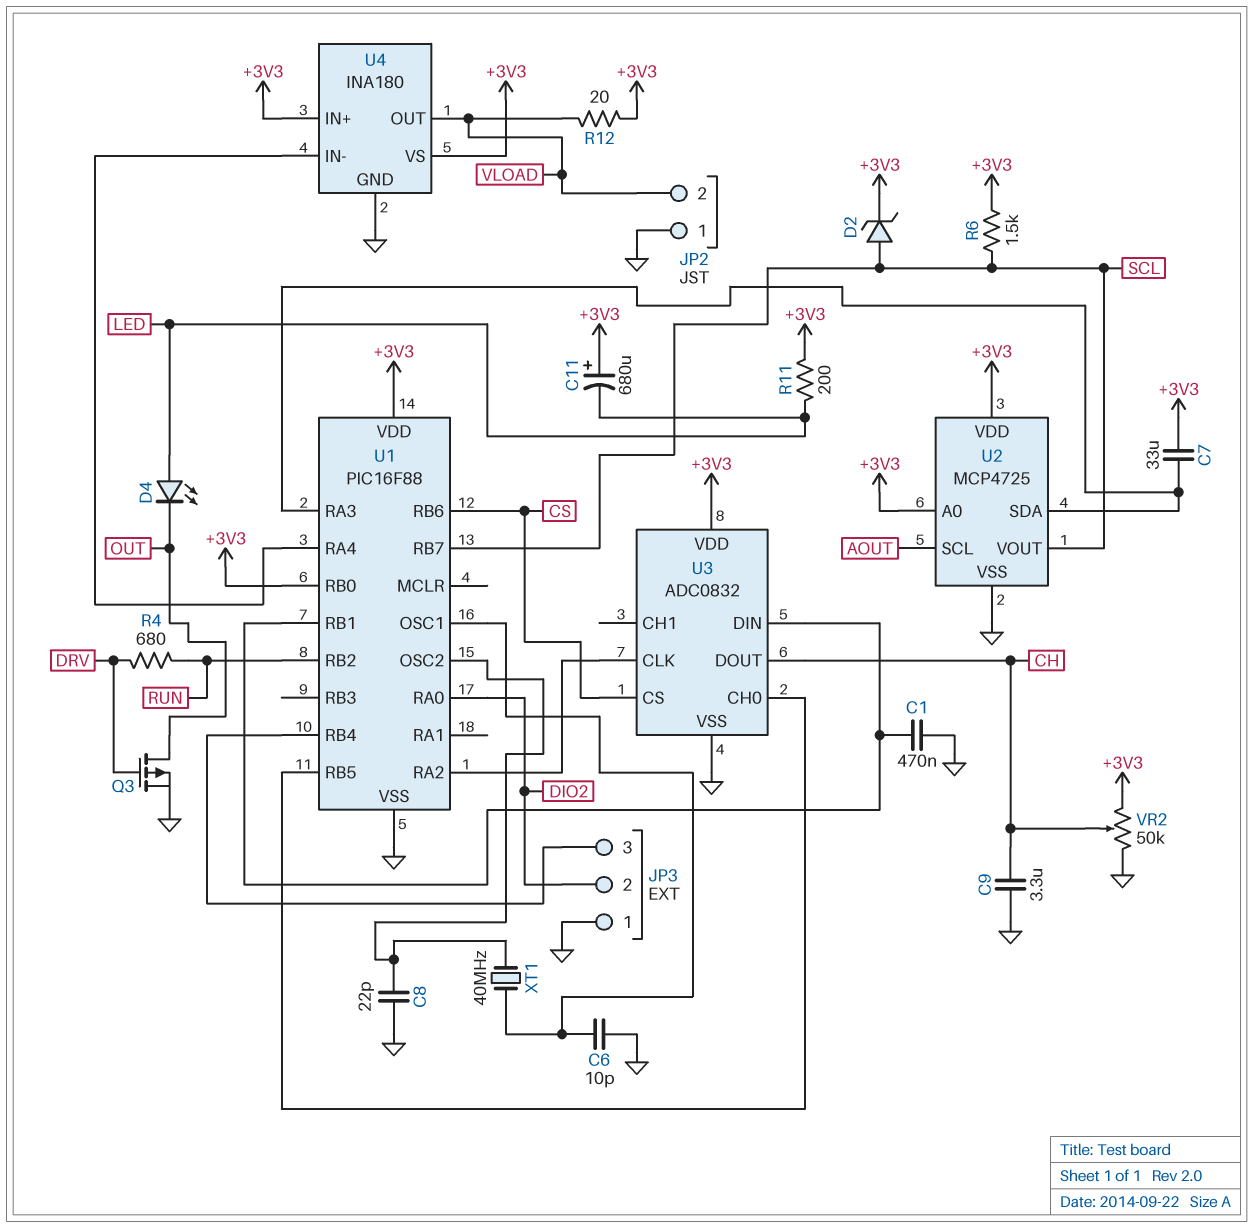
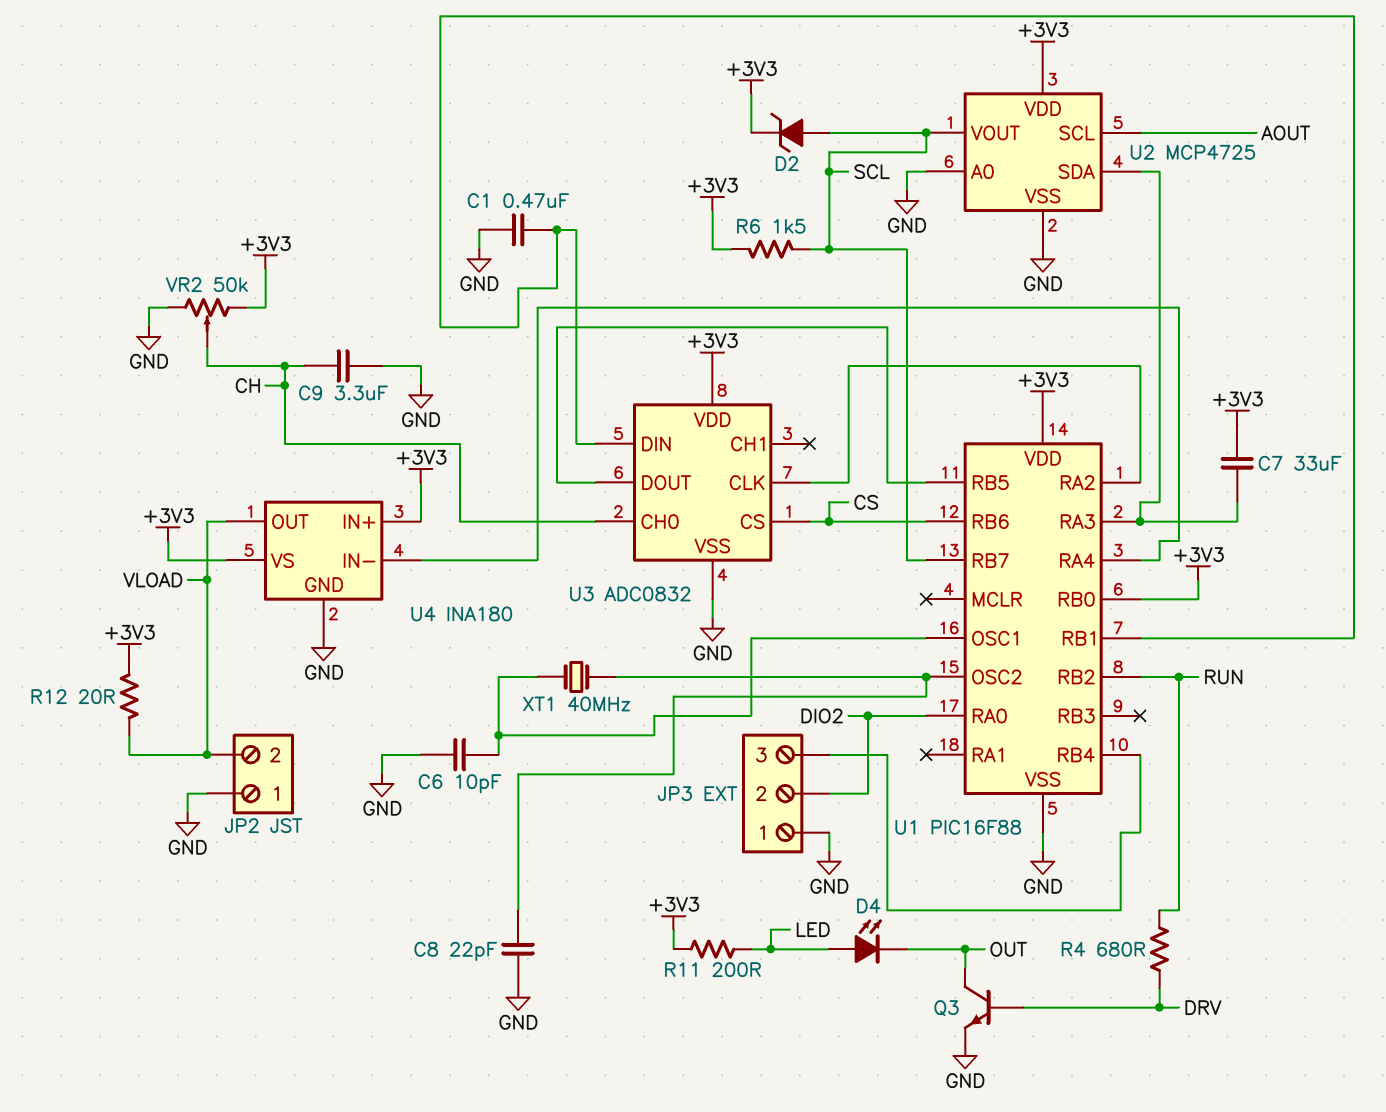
C11: 680uF (plus +3V3, minus LED) -> none
Q3: PMOS (G DRV, D OUT, S GND) -> NPN (B DRV, C OUT, E GND)
U2 pin A0: +3V3 -> GND
U3 pin CH0: U1/RB5 -> CH
U3 pin DOUT: CH -> U1/RB5

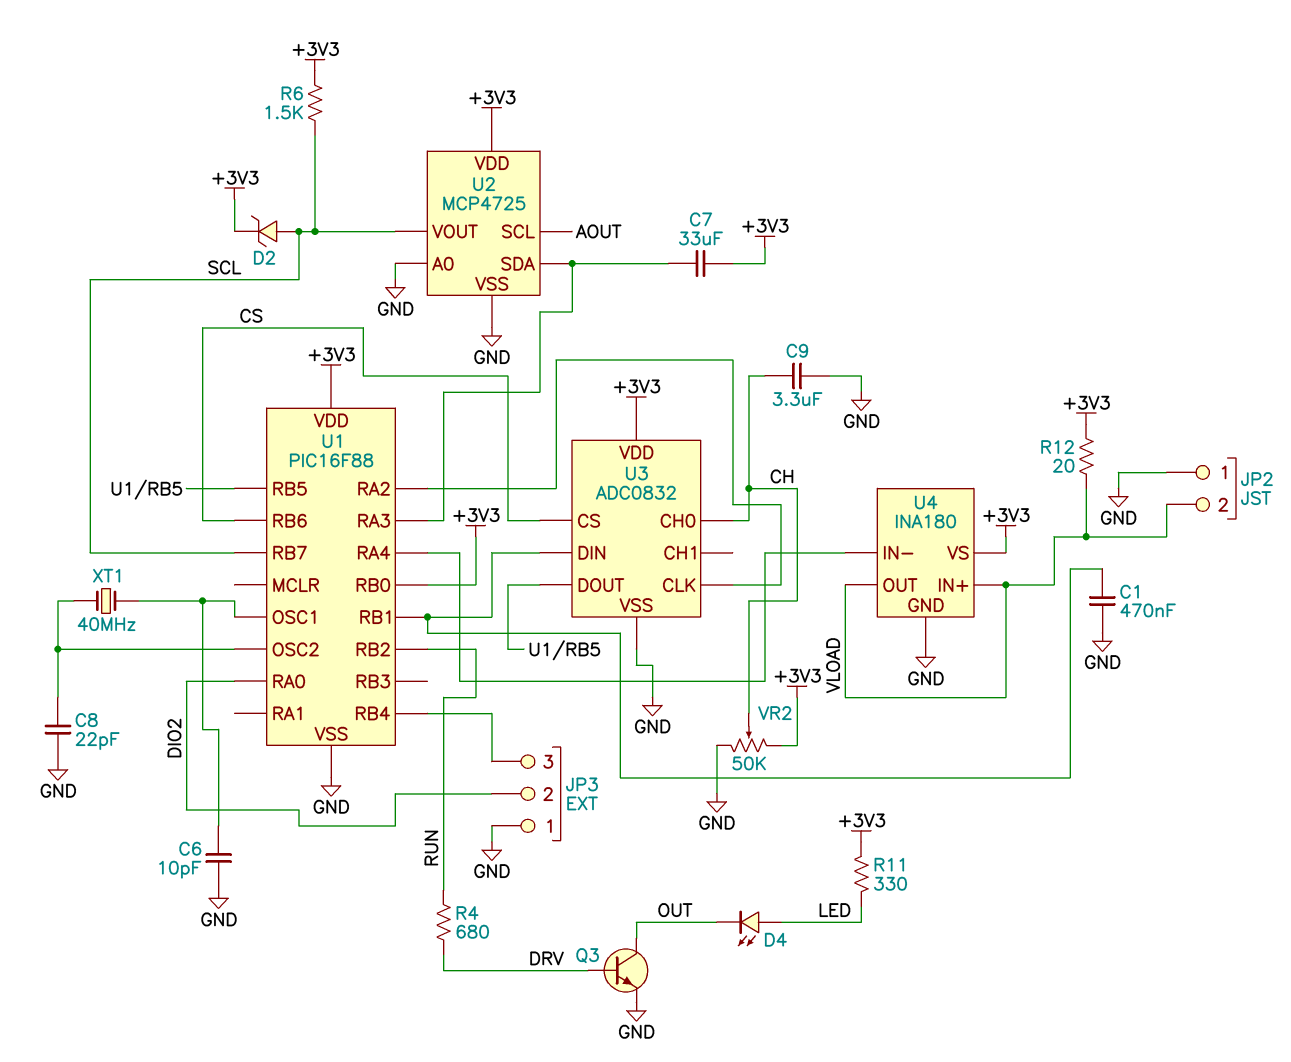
R11: 200 (+3V3, LED) -> 330 (+3V3, LED)
U4 pin IN+: +3V3 -> VLOAD

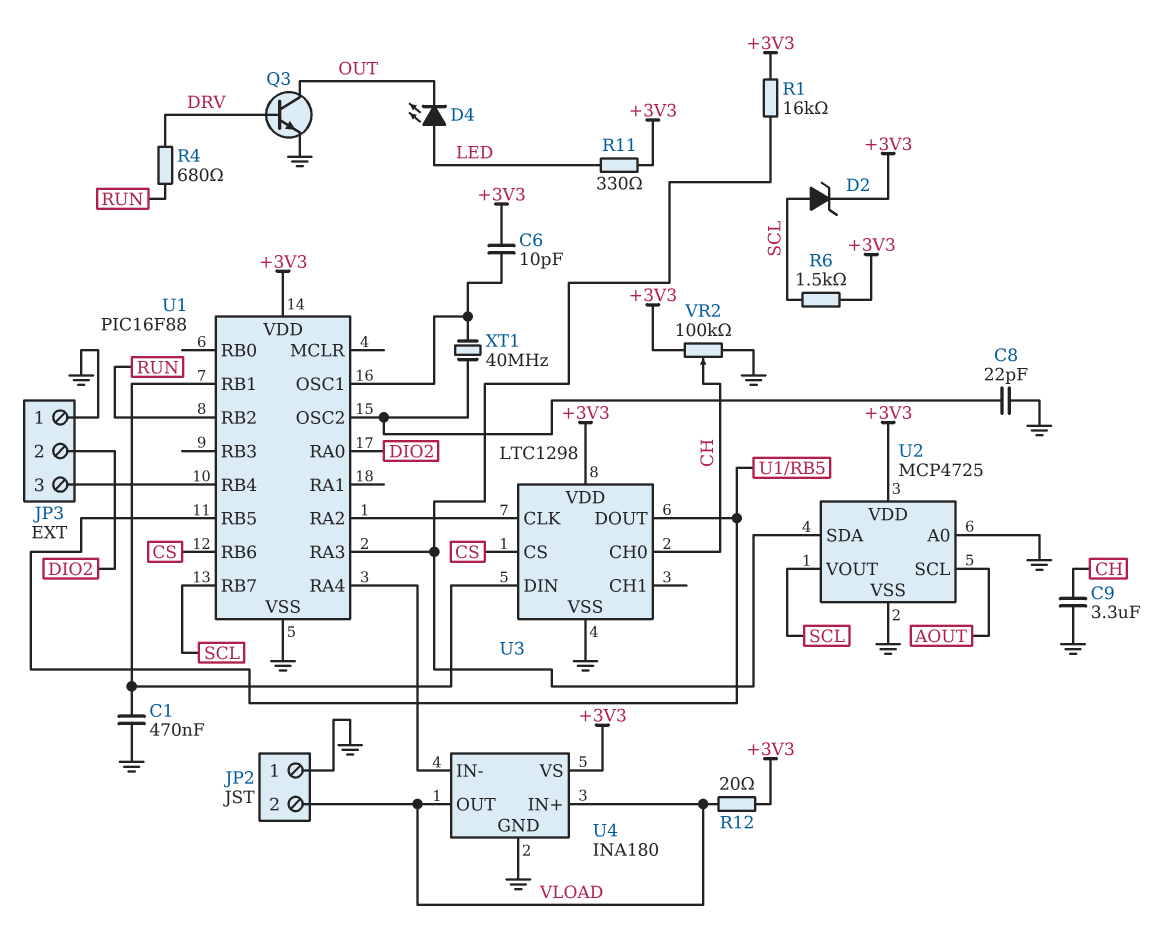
C6: 10pF (GND, U1/OSC1) -> 10pF (+3V3, U1/OSC1)
C7: 33uF (+3V3, U1/RA3) -> none
R1: none -> 16k (+3V3, U1/RA3)
U1 pin RB0: +3V3 -> none
U3: ADC0832 -> LTC1298
VR2: 50k (+3V3, GND, wiper CH) -> 100k (+3V3, GND, wiper CH)

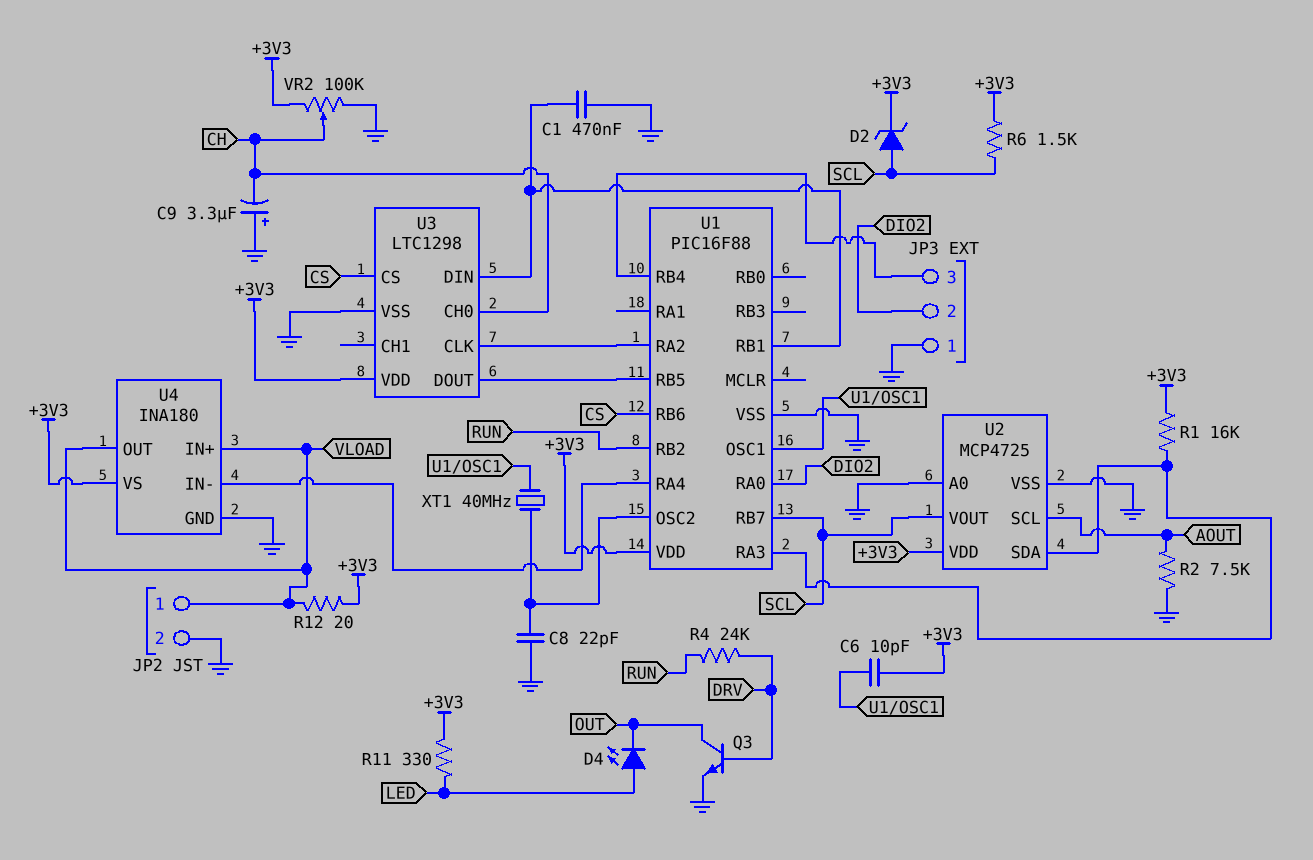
C9: 3.3uF (CH, GND) -> 3.3uF (plus GND, minus CH)
JP2 pin 1: GND -> VLOAD
JP2 pin 2: VLOAD -> GND
R2: none -> 7.5k (AOUT, GND)
R4: 680 (DRV, RUN) -> 24k (DRV, RUN)

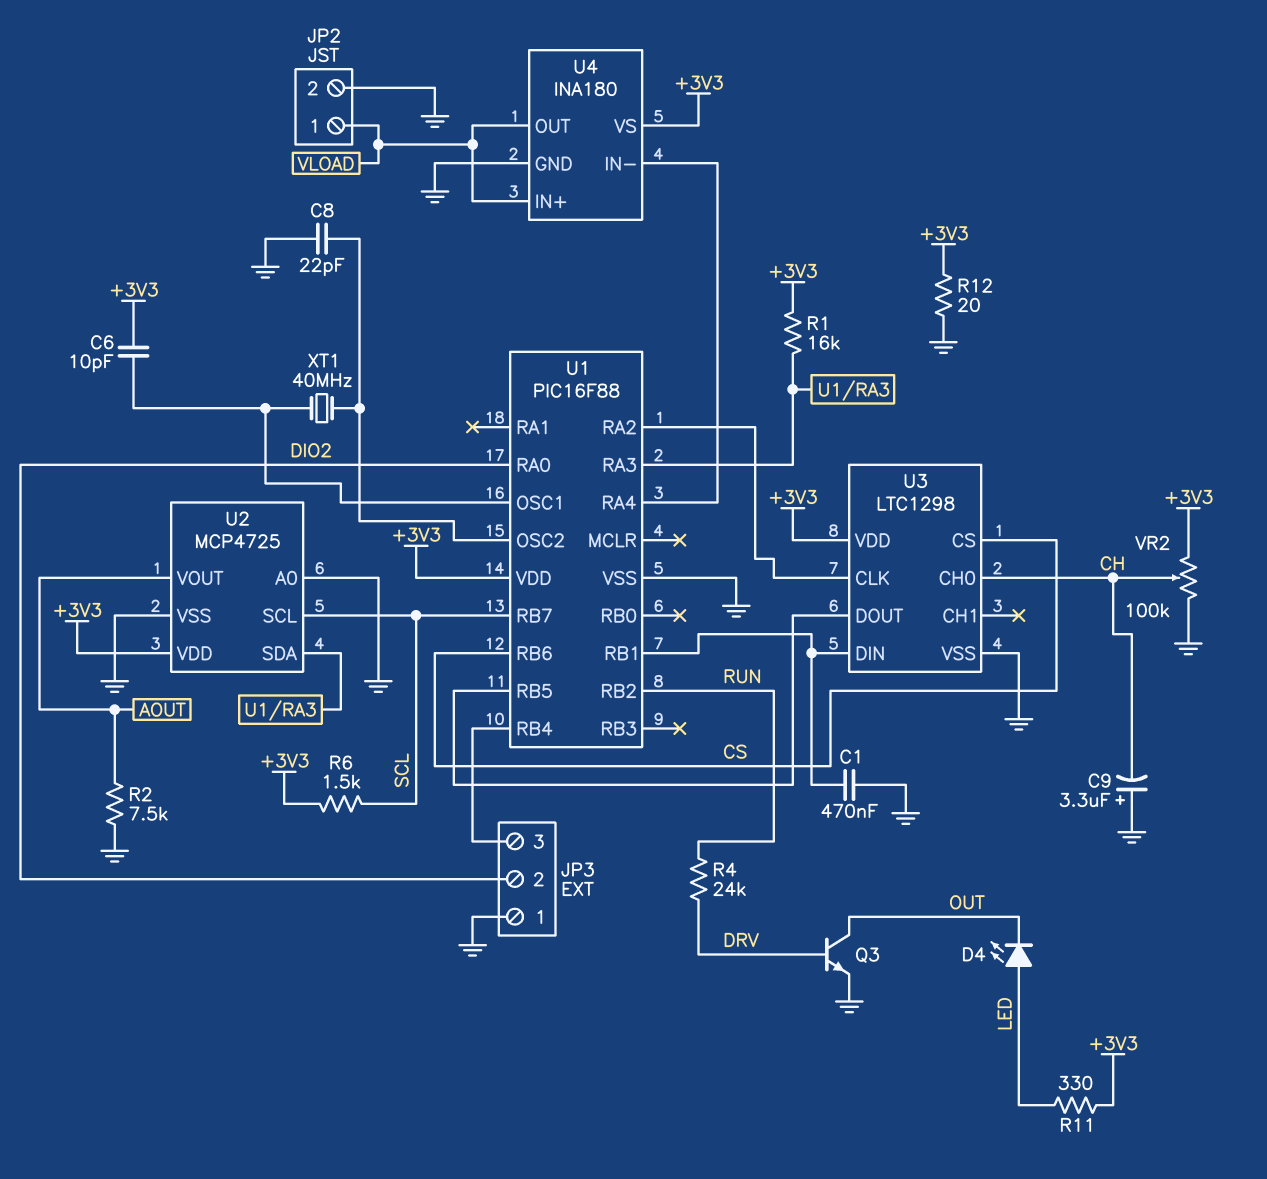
D2: zener (A SCL, K +3V3) -> none
R12: 20 (+3V3, VLOAD) -> 20 (+3V3, GND)
U2 pin SCL: AOUT -> SCL
U2 pin VOUT: SCL -> AOUT

